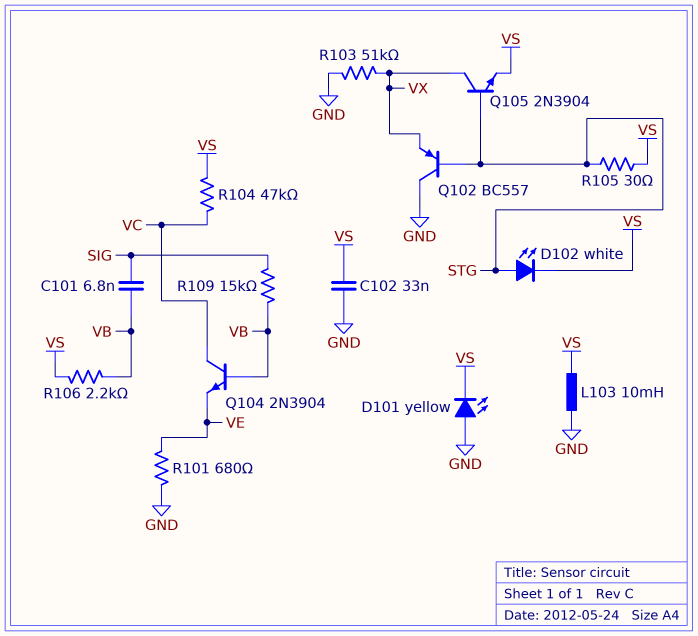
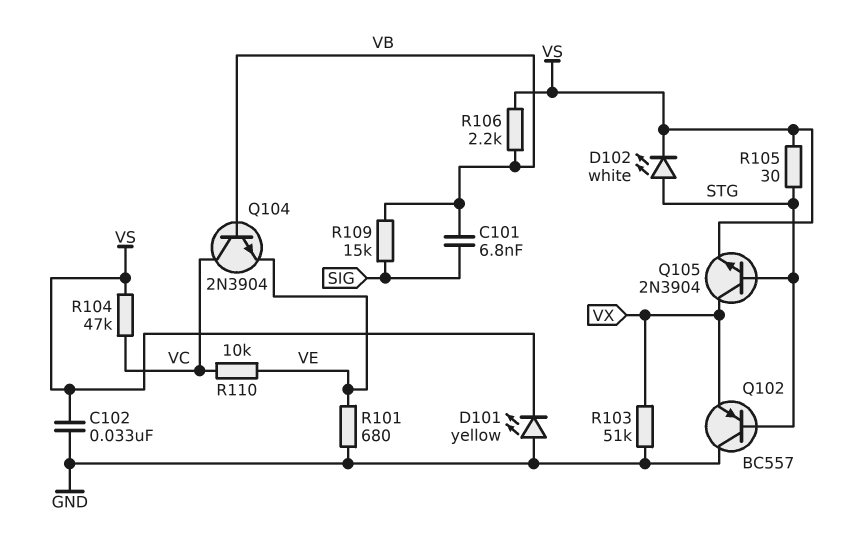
L103: 10mH (GND, VS) -> none
R110: none -> 10k (VC, VE)

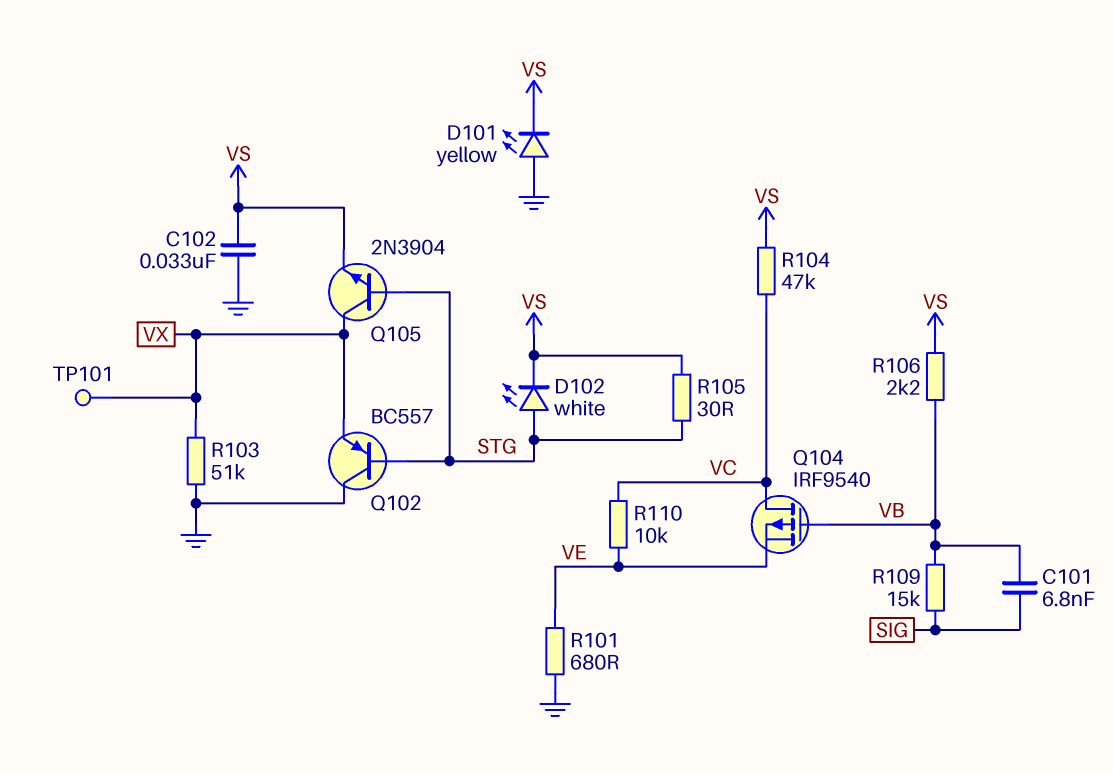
Q104: NPN 2N3904 (B VB, C VC, E VE) -> PMOS IRF9540 (G VB, D VC, S VE)
TP101: none -> test point (VX)

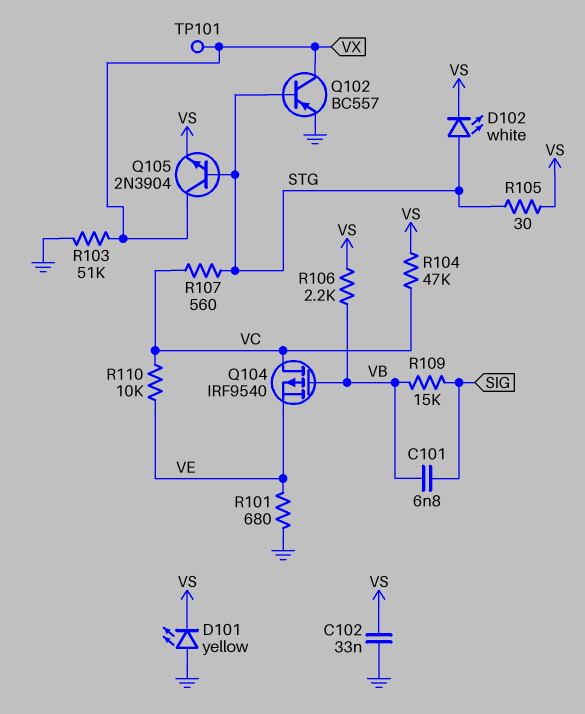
Q102: PNP BC557 (B STG, C GND, E VX) -> PNP BC557 (B STG, C VX, E GND)
R107: none -> 560 (STG, VC)

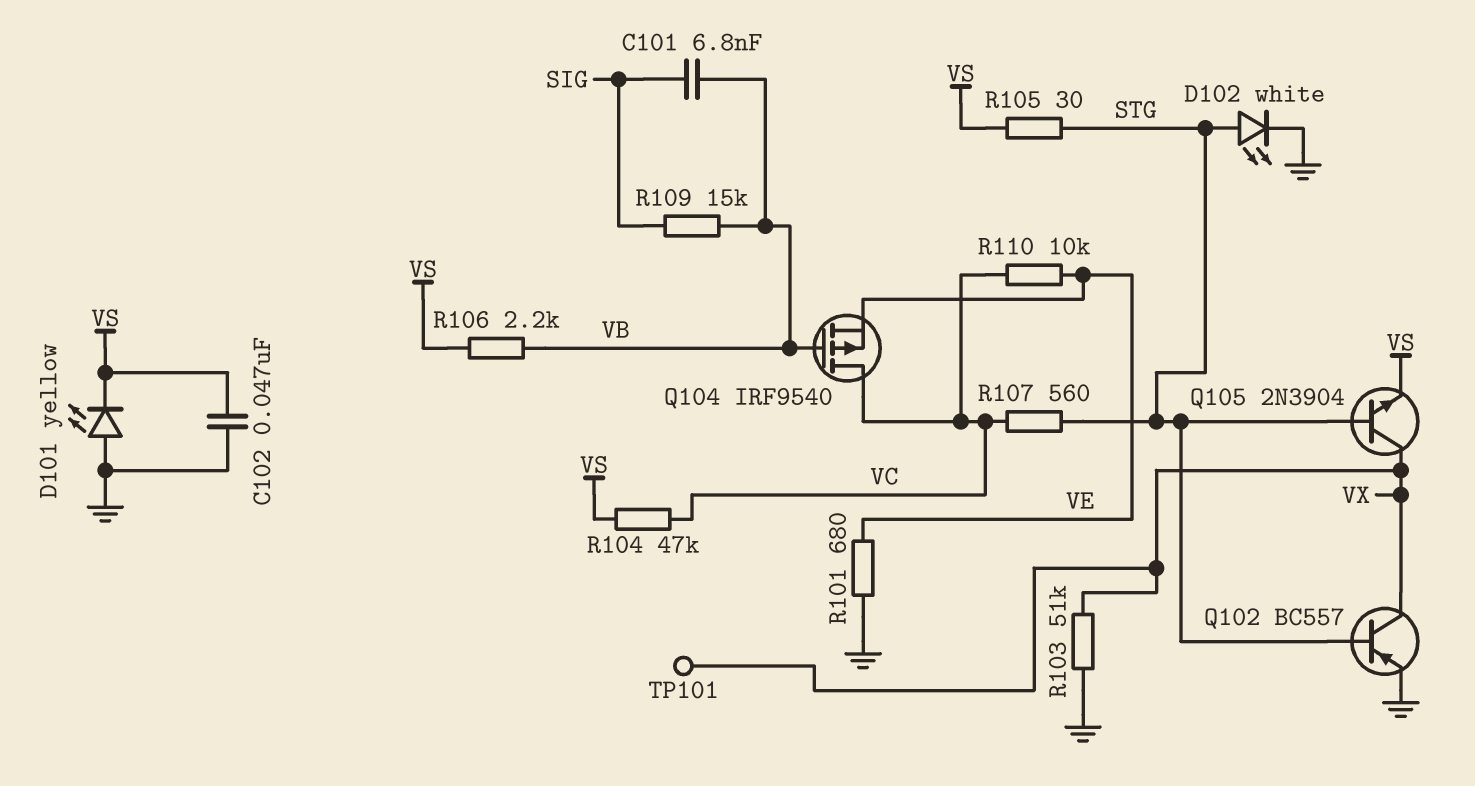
C102: 33nF (GND, VS) -> 47nF (GND, VS)
D102: LED white (A STG, K VS) -> LED white (A STG, K GND)

